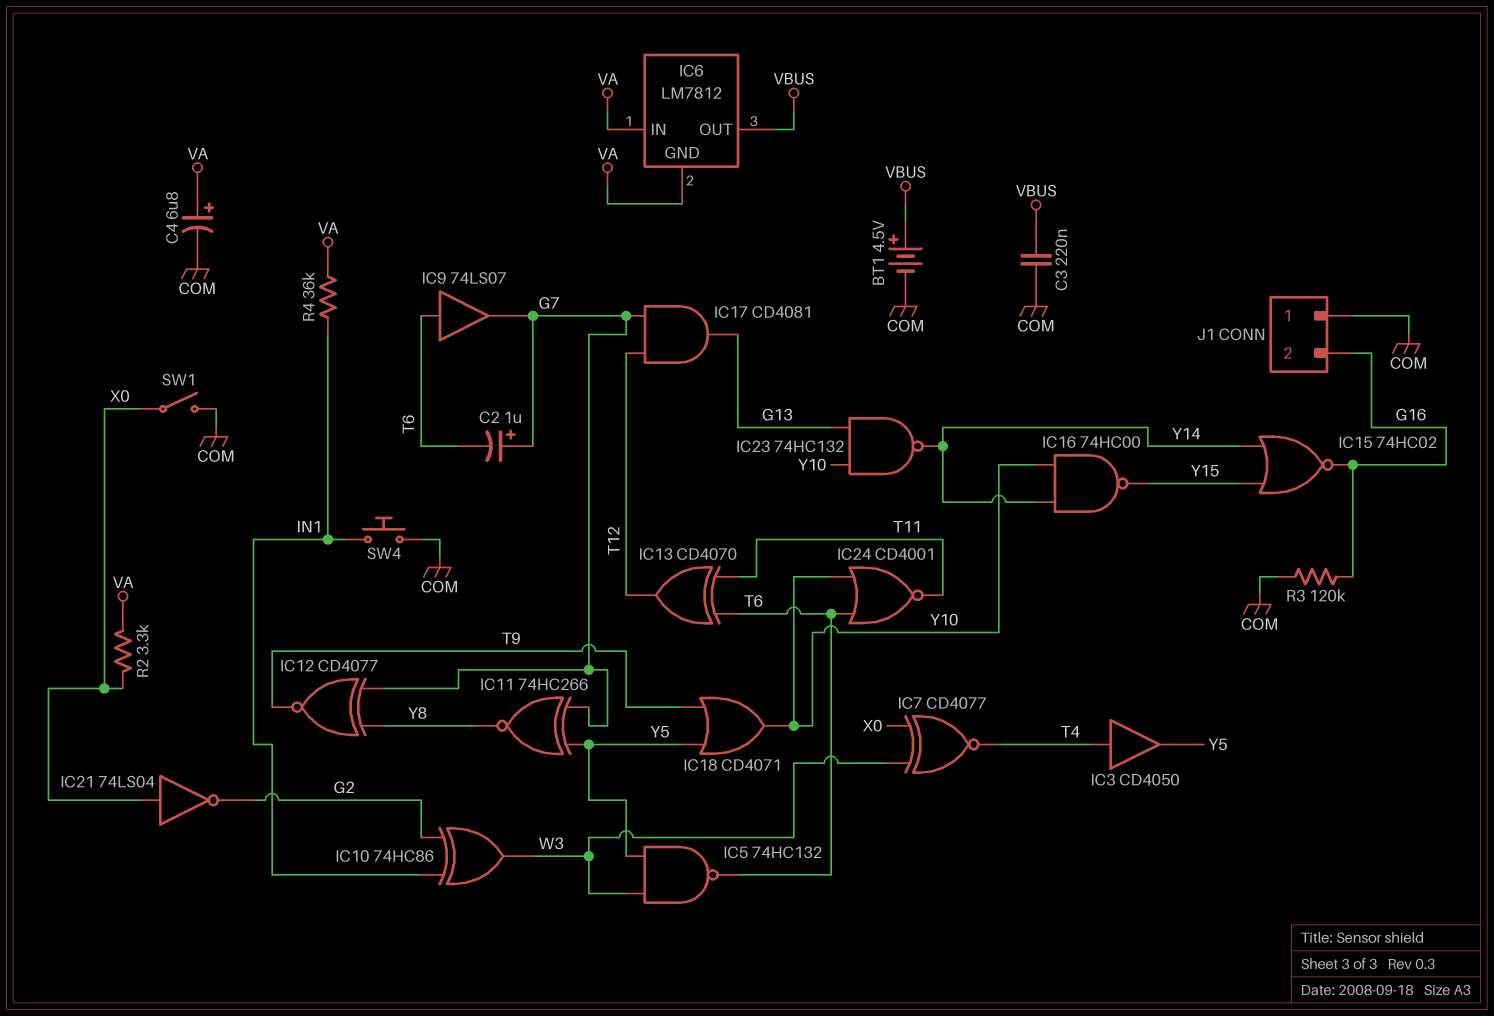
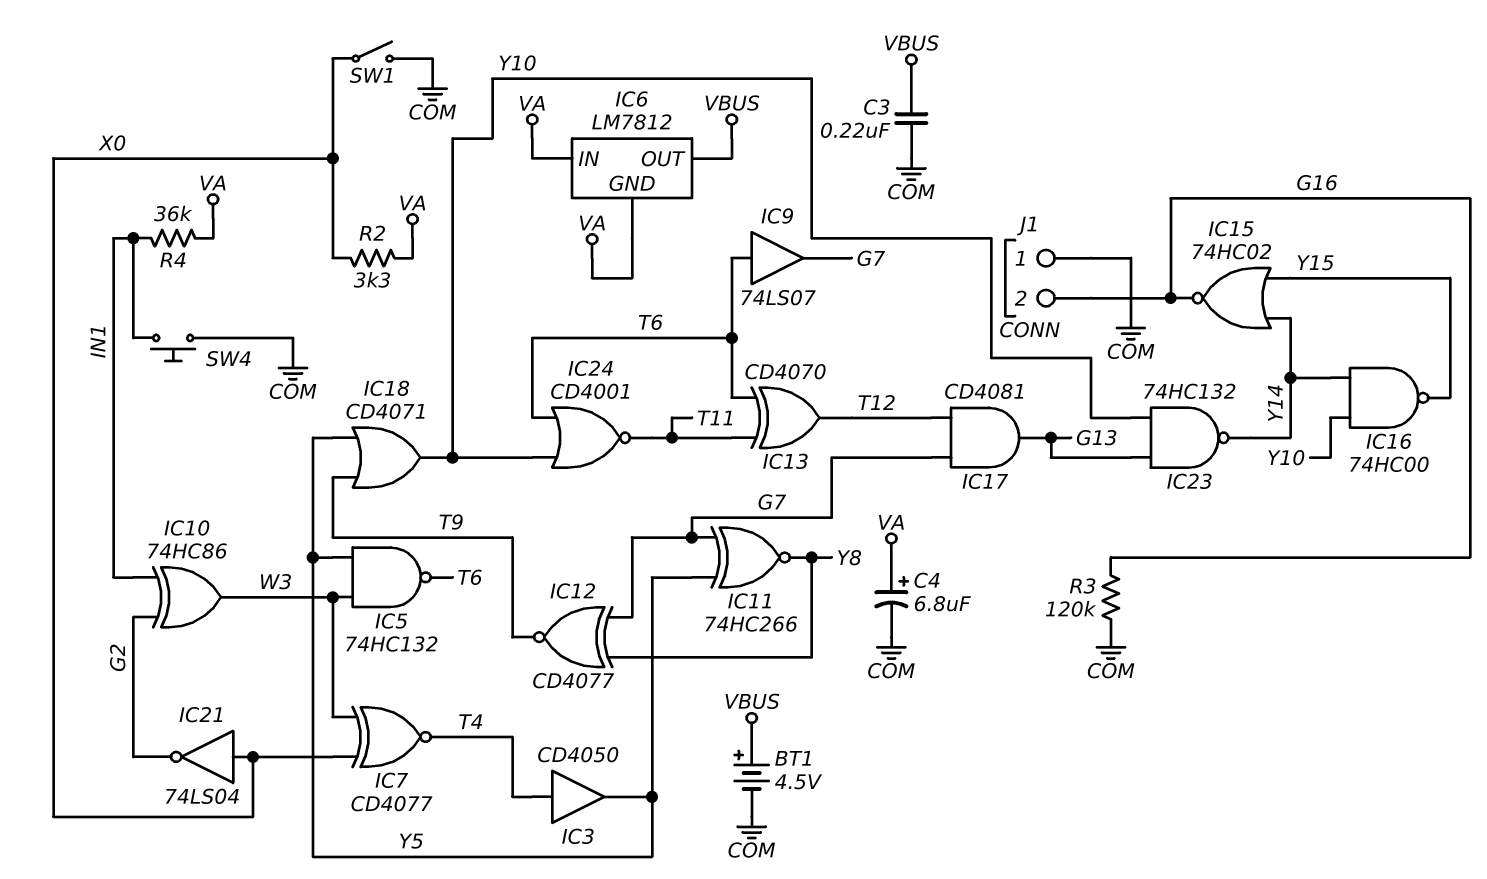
C2: 1uF (plus G7, minus T6) -> none

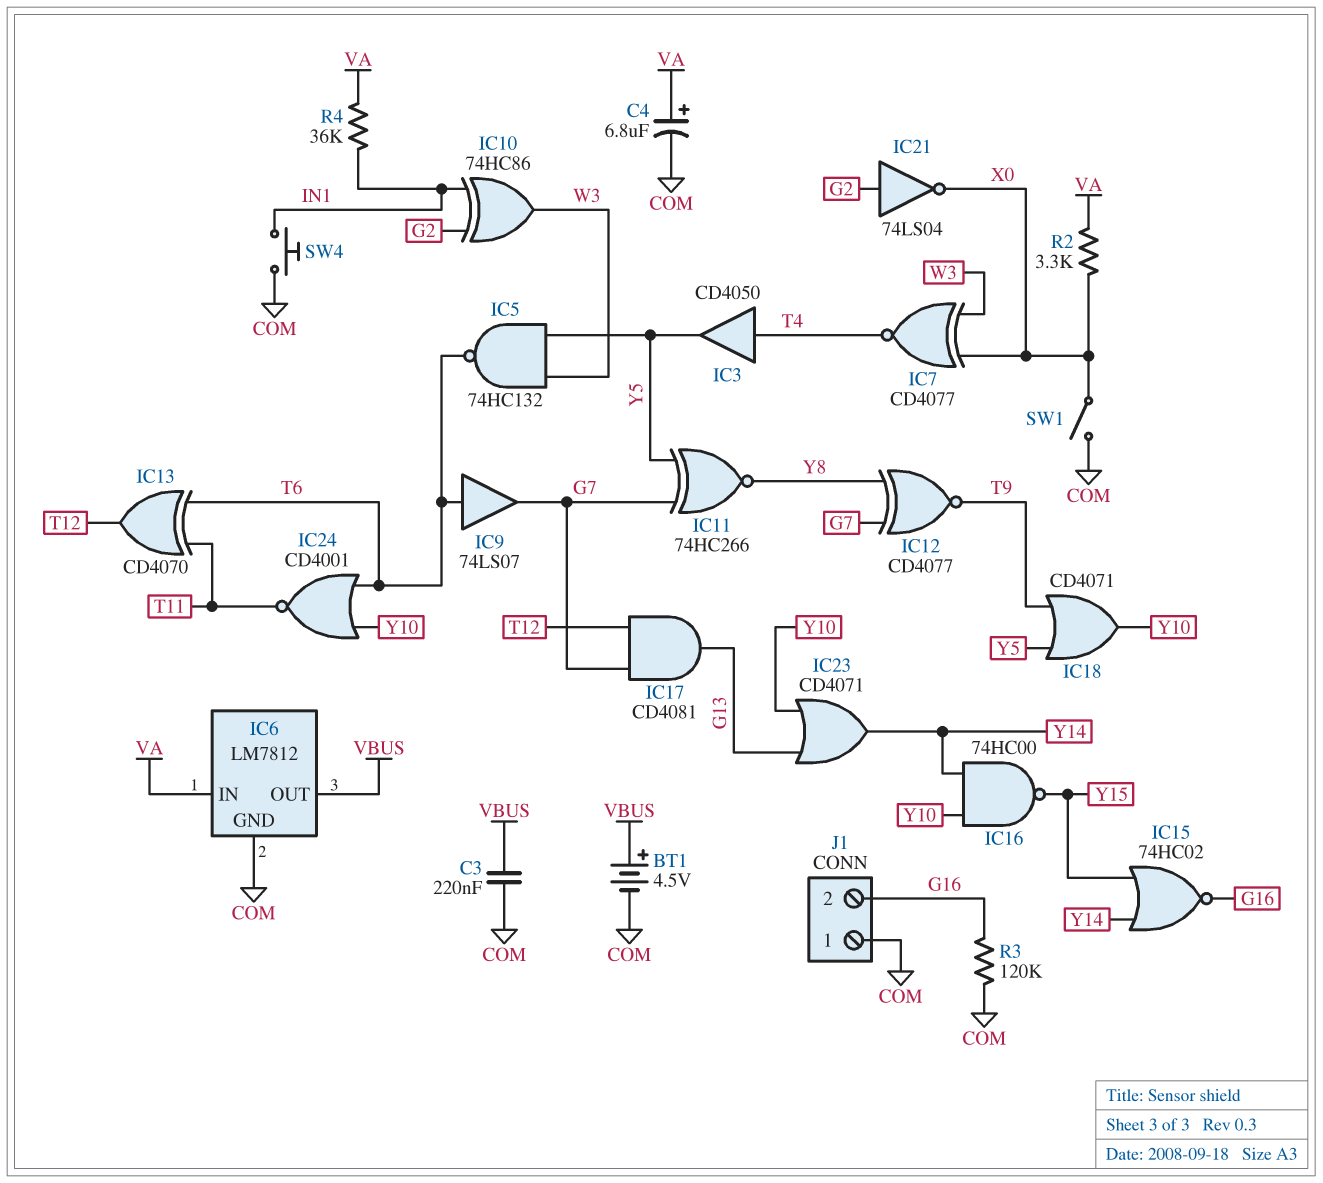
IC6 pin GND: VA -> COM
IC21: NOT 74LS04 (in X0, out G2) -> NOT 74LS04 (in G2, out X0)
IC23: NAND 74HC132 (in G13, in Y10, out Y14) -> OR CD4071 (in G13, in Y10, out Y14)

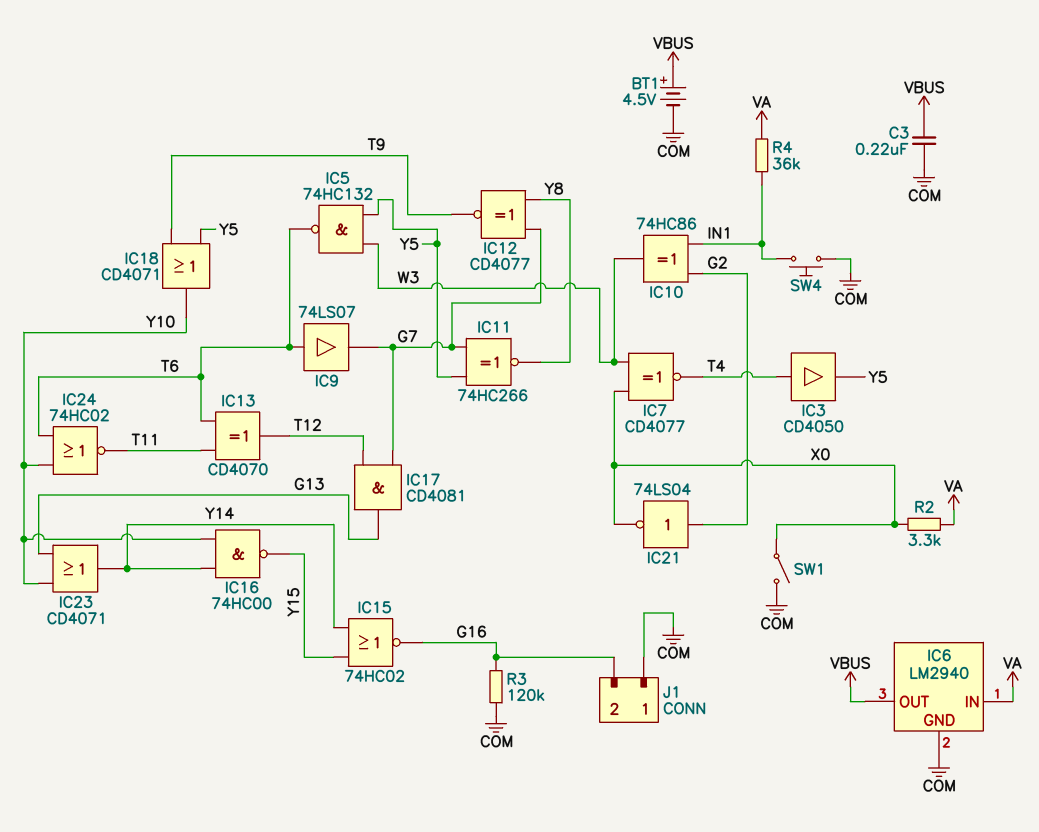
C4: 6.8uF (plus VA, minus COM) -> none
IC6: LM7812 -> LM2940
IC24: NOR CD4001 (in T6, in Y10, out T11) -> NOR 74HC02 (in T6, in Y10, out T11)

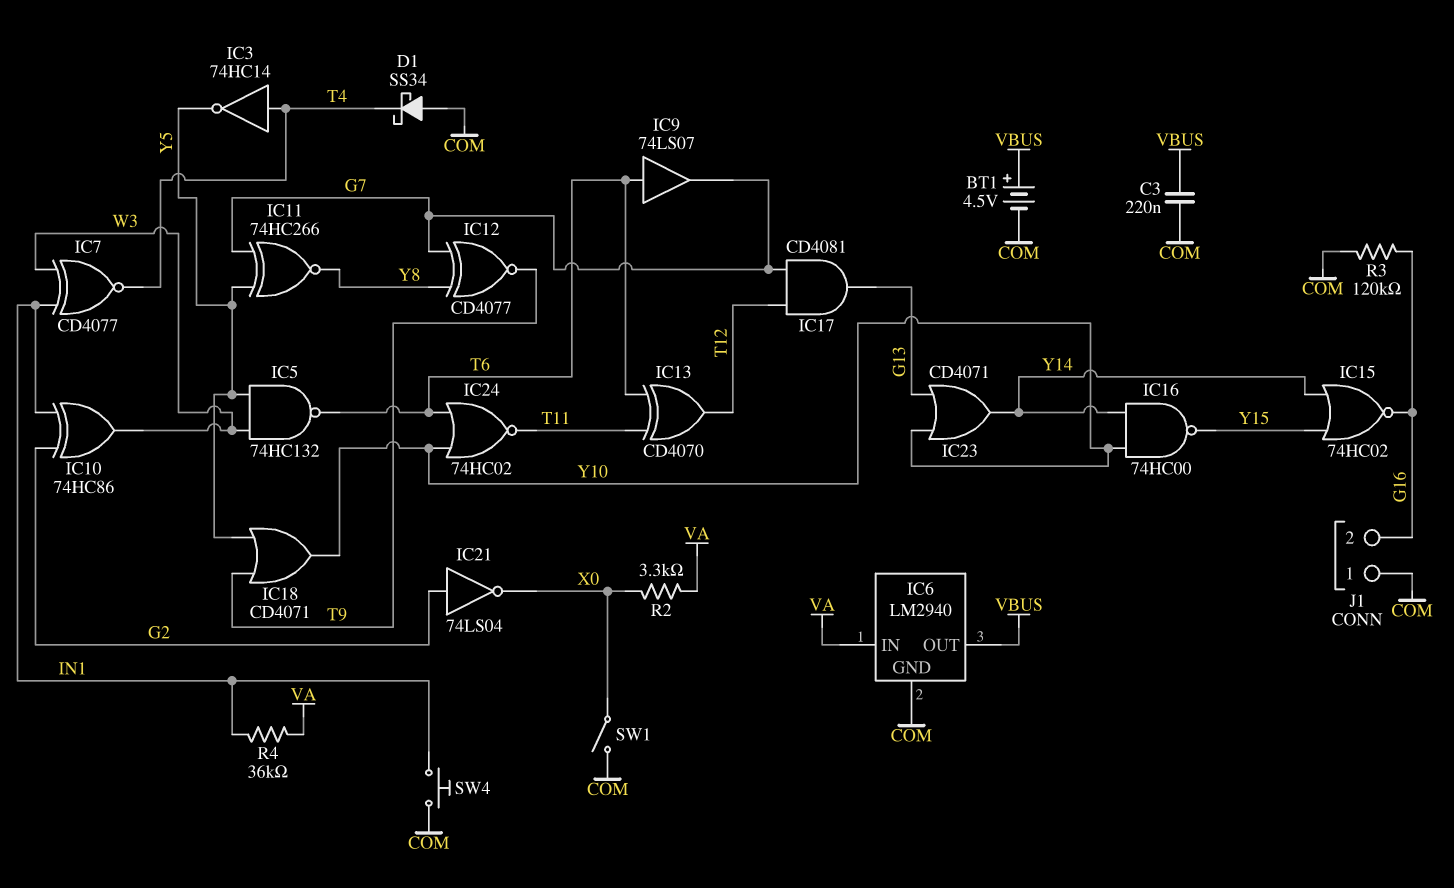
D1: none -> schottky SS34 (A COM, K T4)
IC3: buffer CD4050 (in T4, out Y5) -> NOT 74HC14 (in T4, out Y5)
IC7: XNOR CD4077 (in W3, in X0, out T4) -> XNOR CD4077 (in IN1, in W3, out T4)

